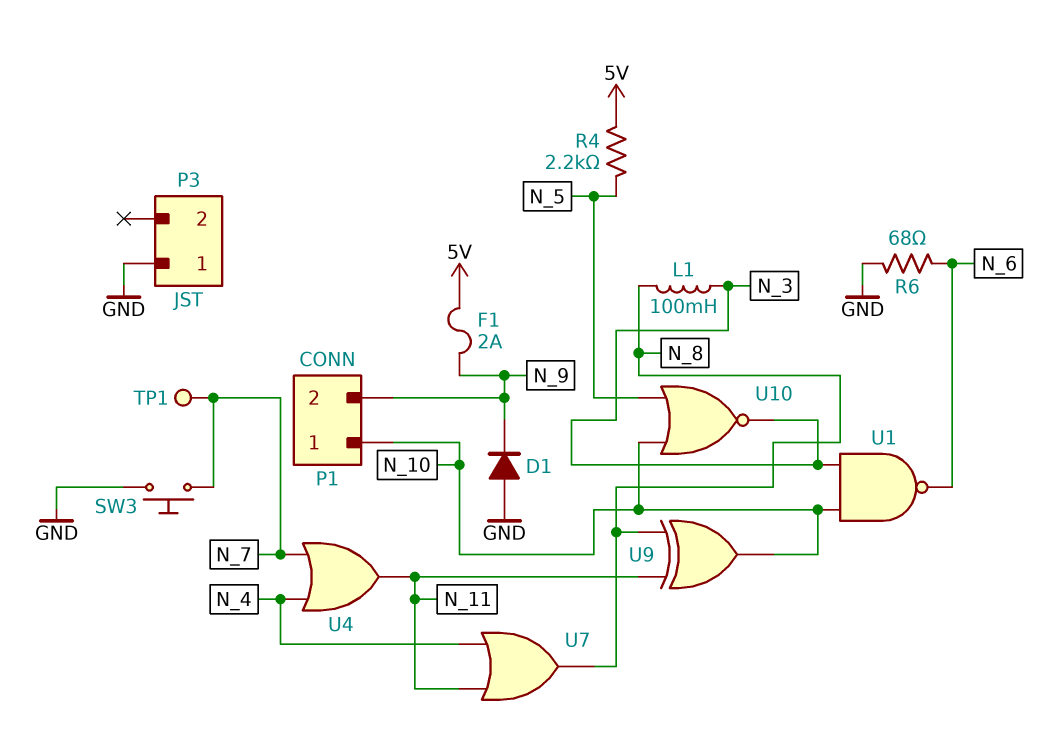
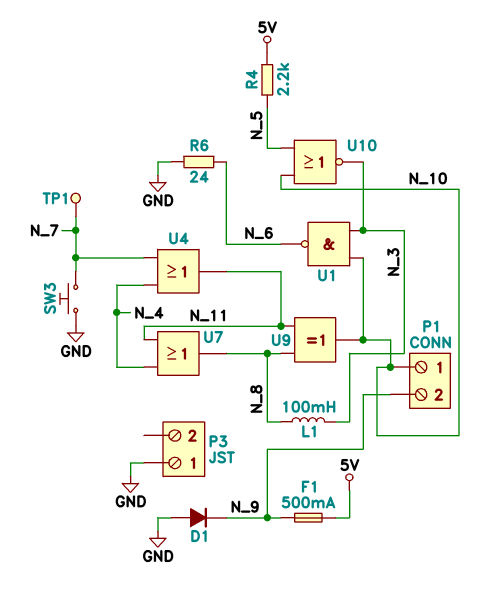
F1: 2A (5V, N_9) -> 500mA (5V, N_9)
R6: 68 (GND, N_6) -> 24 (GND, N_6)

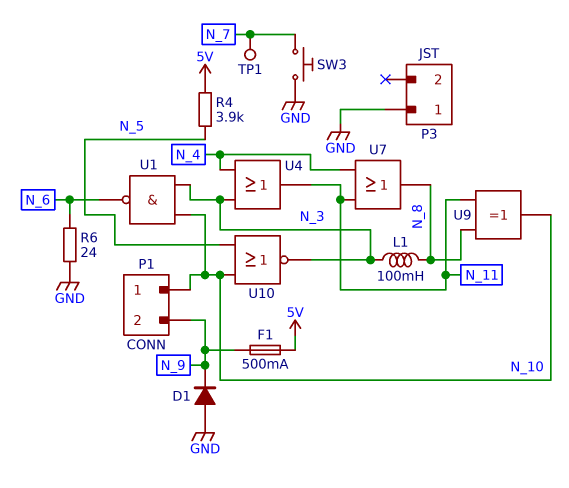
R4: 2.2k (5V, N_5) -> 3.9k (5V, N_5)
U4: OR (in N_4, in N_7, out N_11) -> OR (in N_3, in N_4, out N_11)

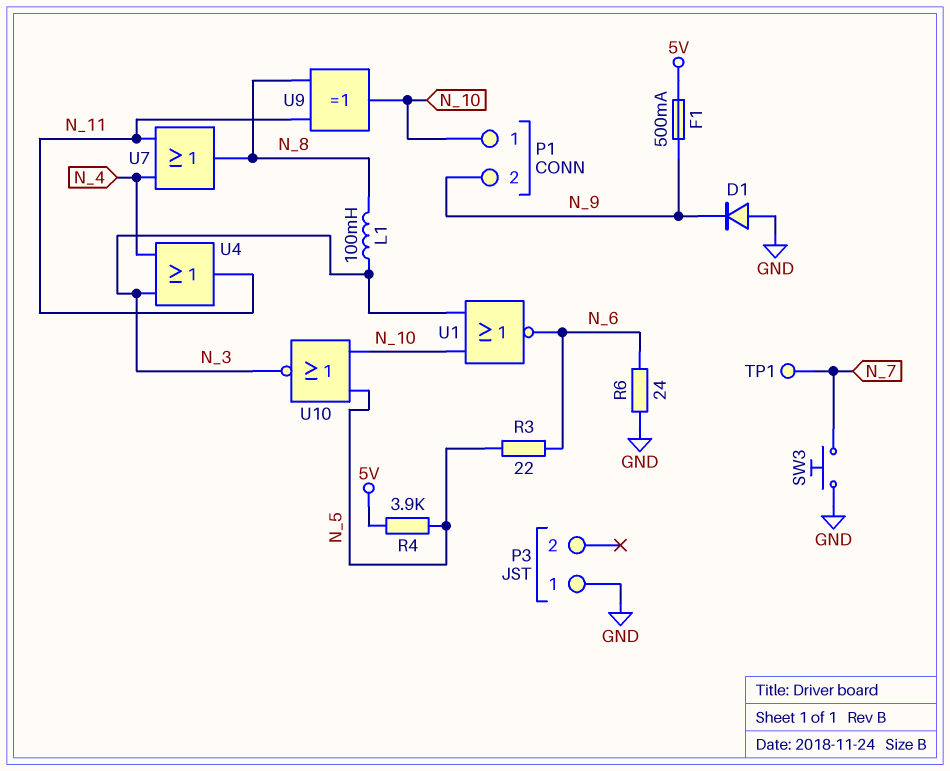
R3: none -> 22 (N_5, N_6)
U1: NAND (in N_3, in N_10, out N_6) -> NOR (in N_3, in N_10, out N_6)

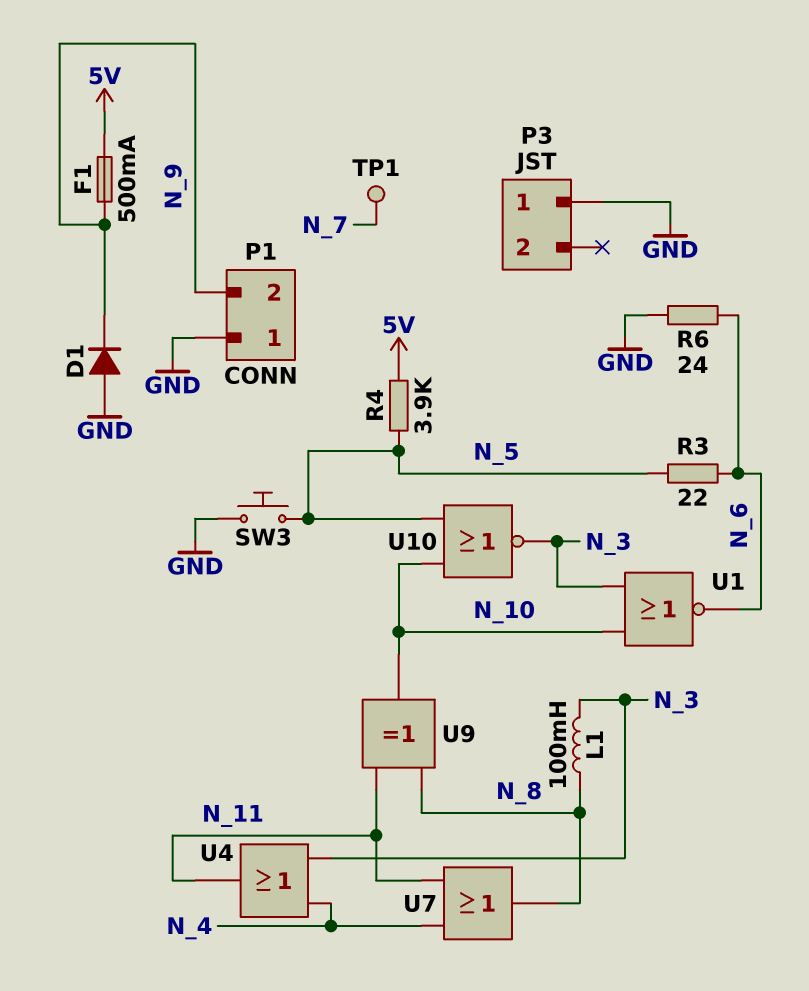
P1 pin 1: N_10 -> GND
SW3: button (GND, N_7) -> button (GND, N_5)

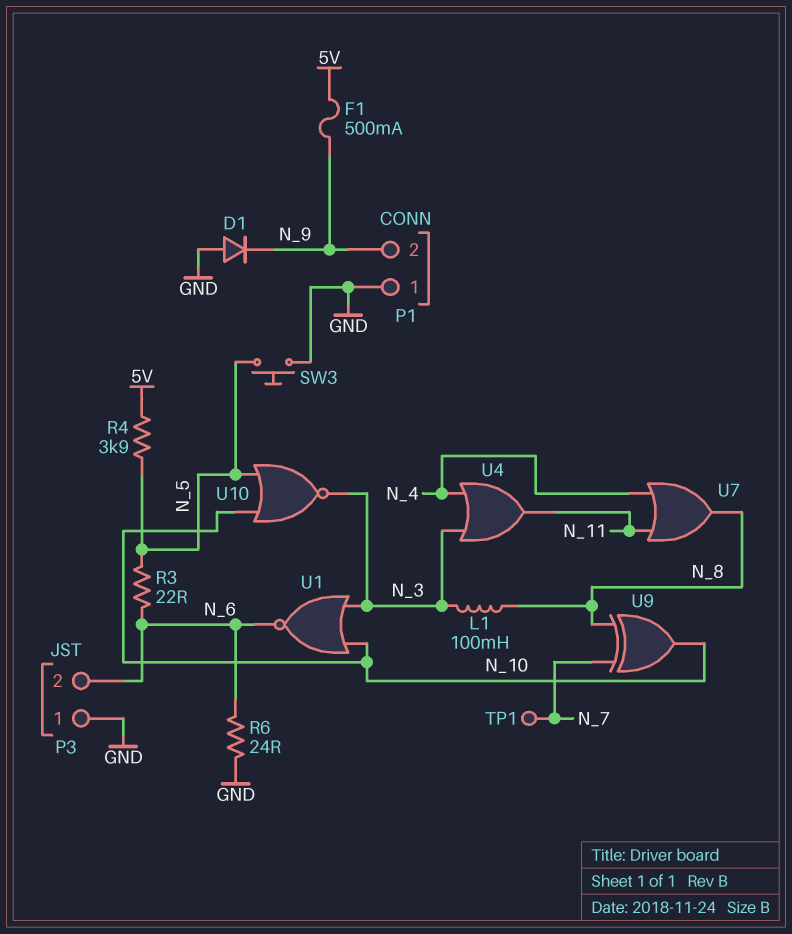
P3 pin 2: none -> N_6
U9: XOR (in N_8, in N_11, out N_10) -> XOR (in N_7, in N_8, out N_10)

